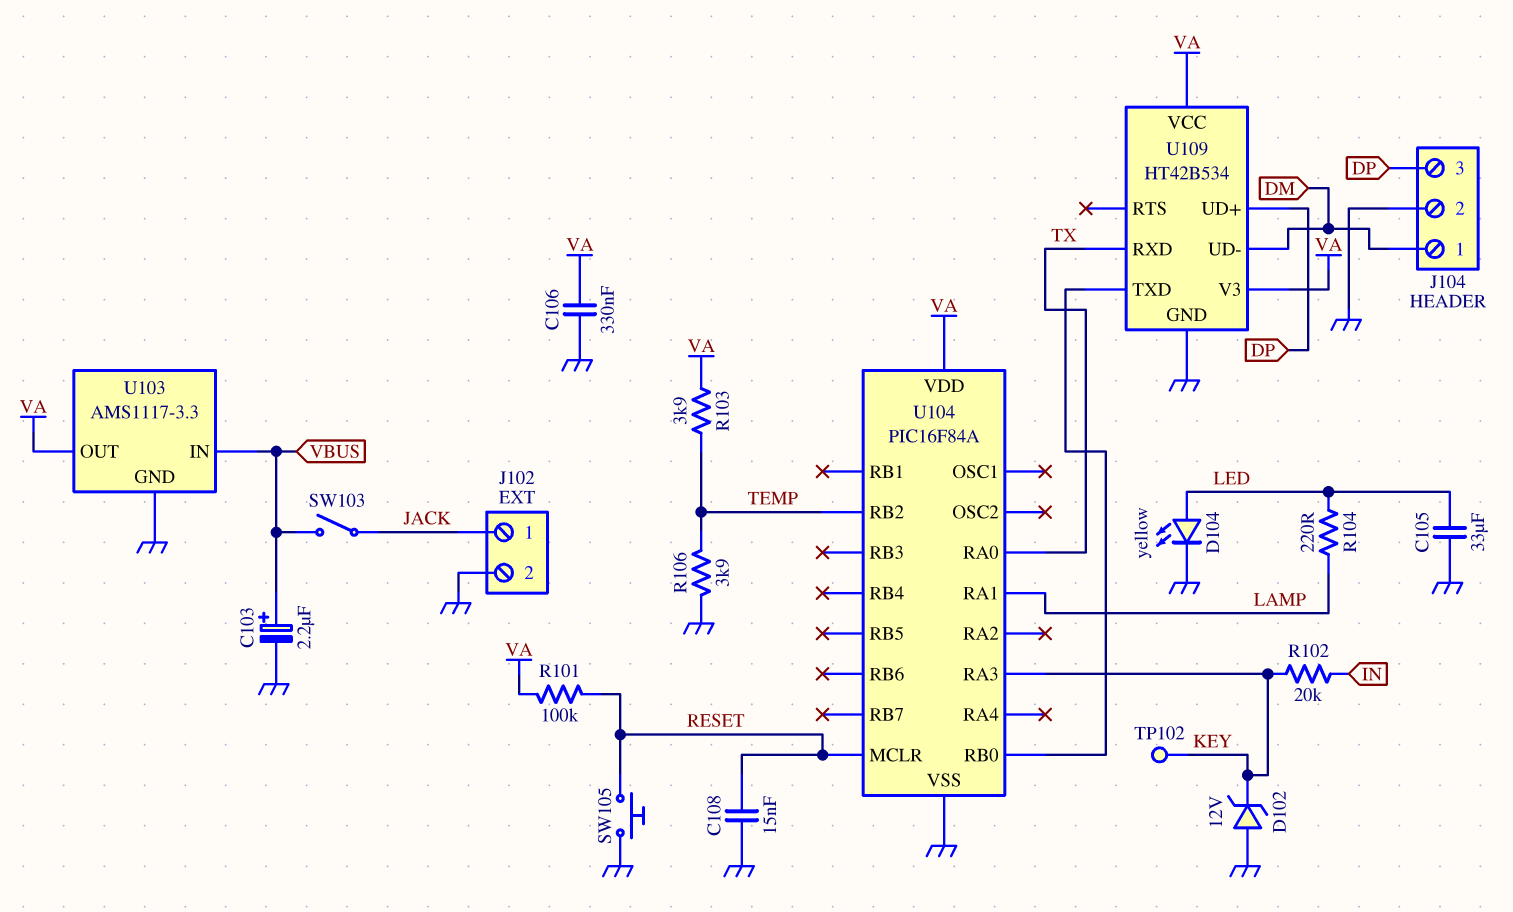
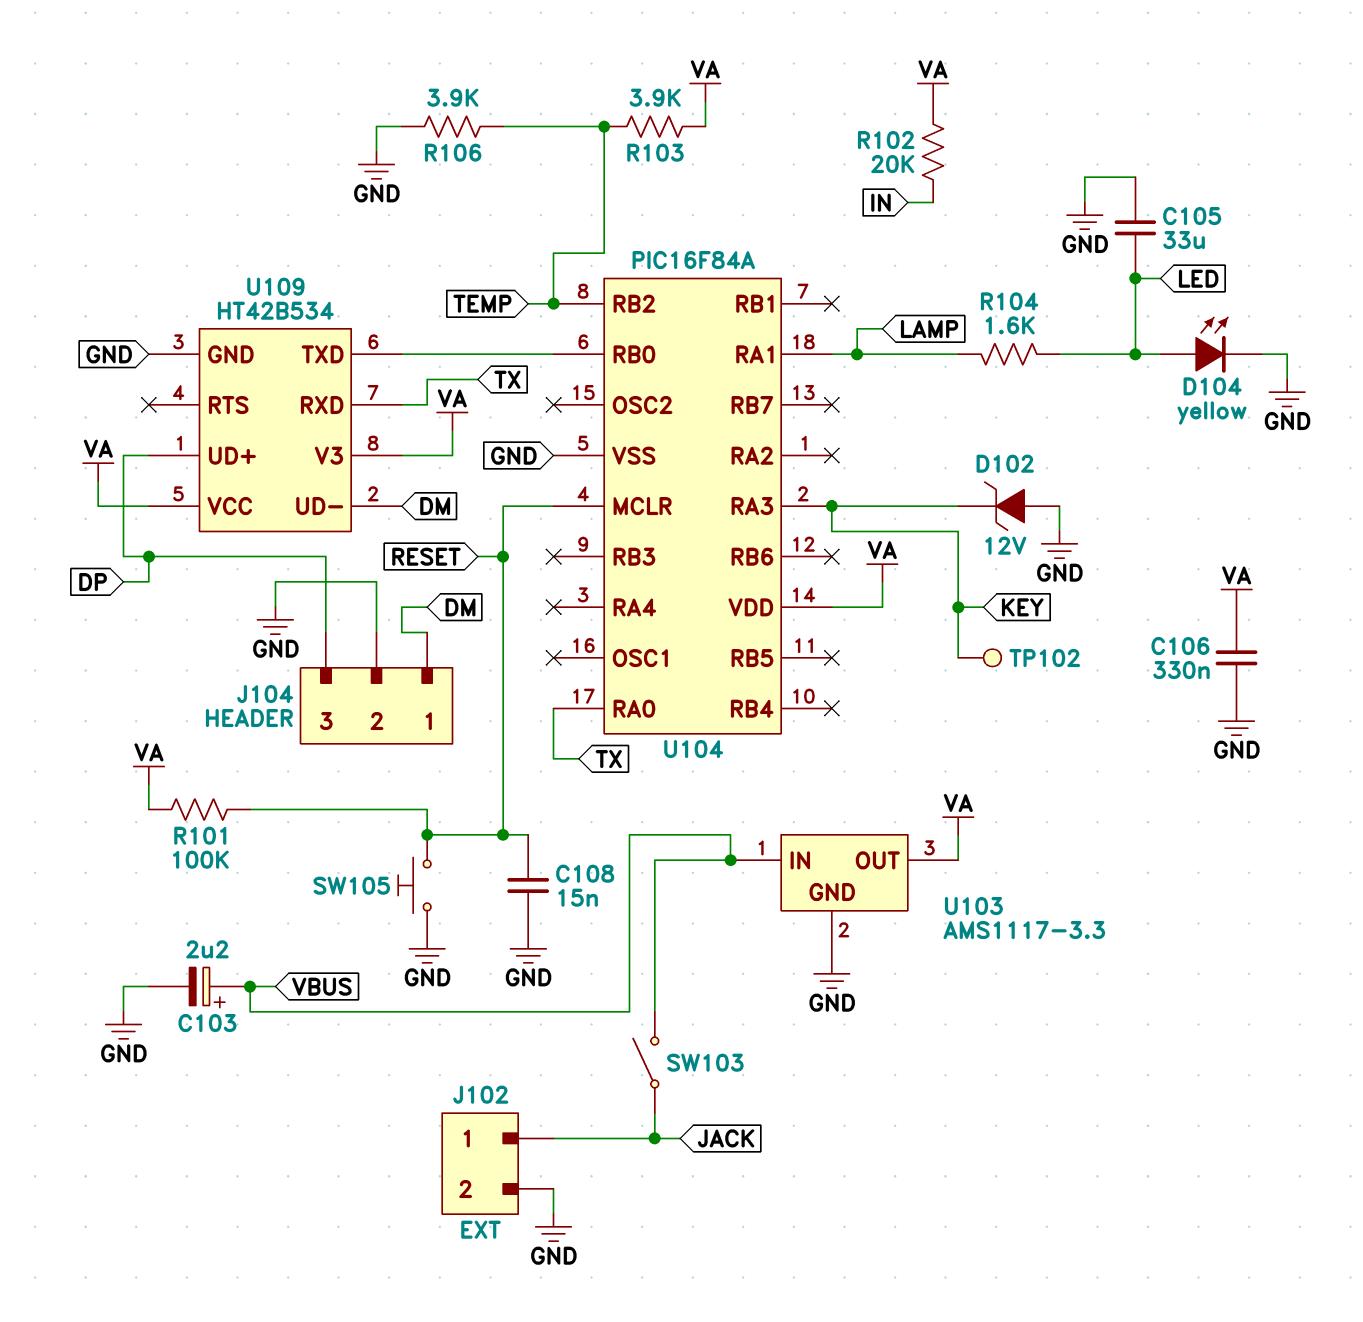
R102: 20k (IN, KEY) -> 20k (IN, VA)
R104: 220 (LAMP, LED) -> 1.6k (LAMP, LED)

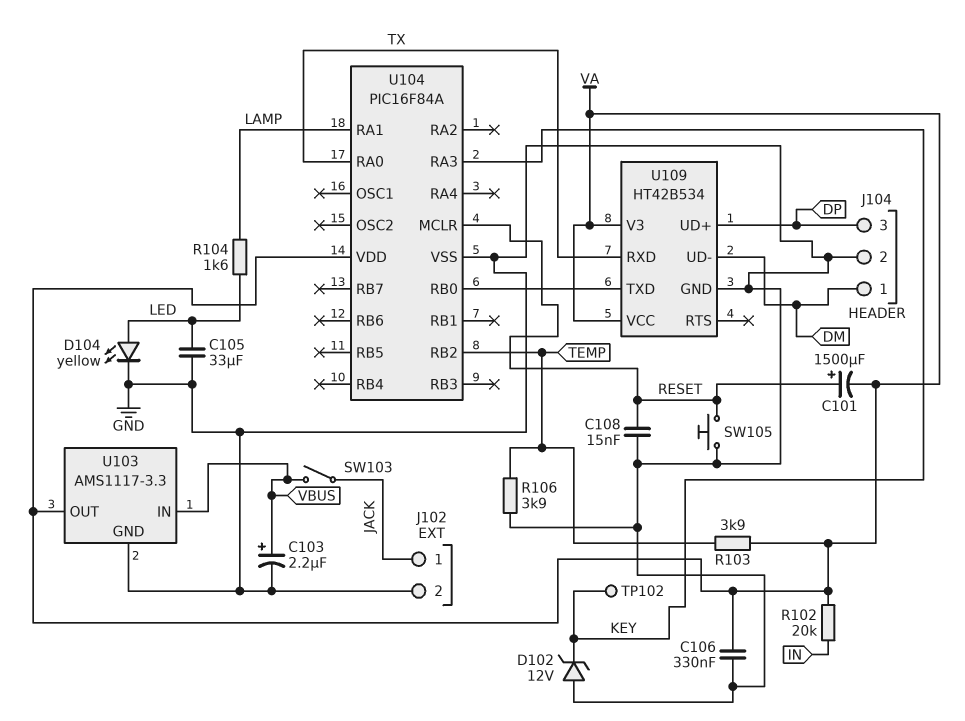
C101: none -> 1500uF (plus RESET, minus VA)
R101: 100k (RESET, VA) -> none

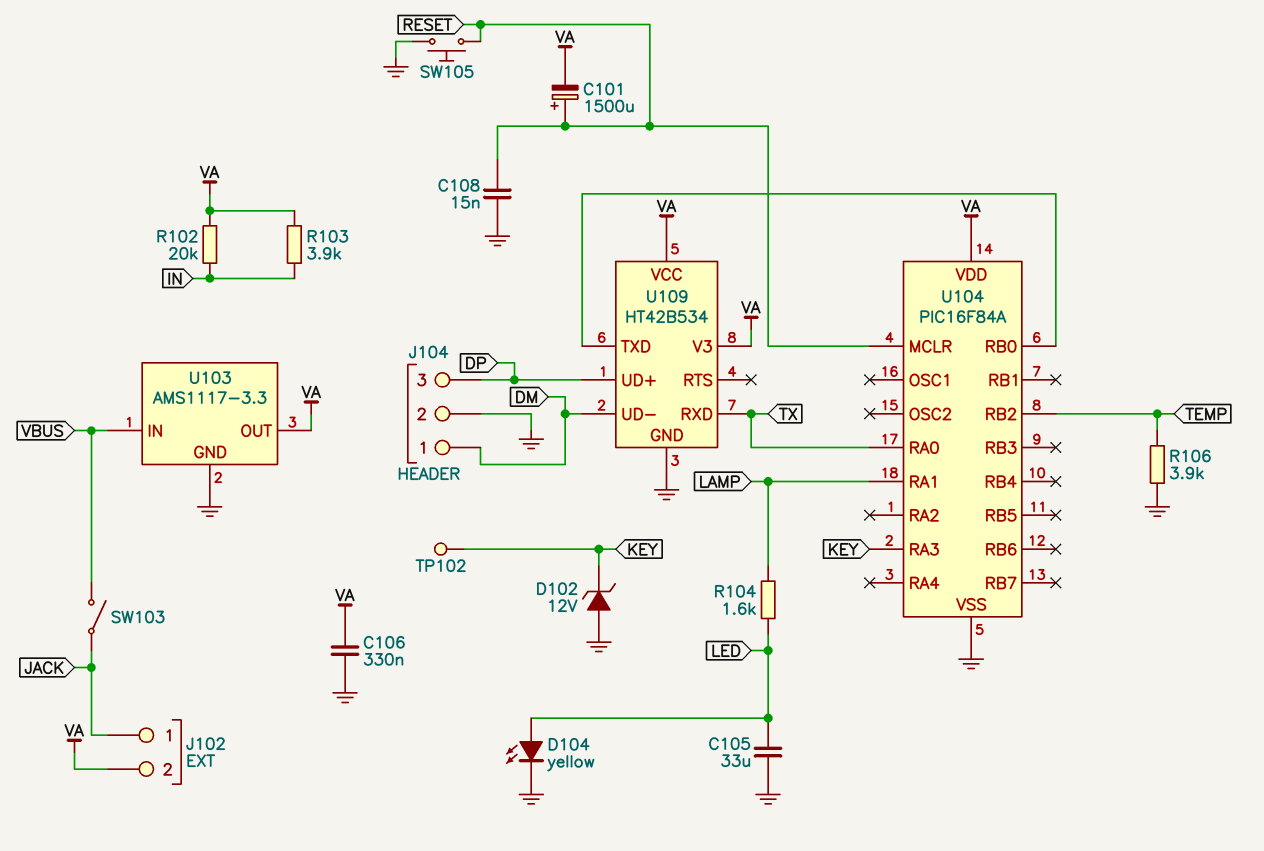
C103: 2.2uF (plus VBUS, minus GND) -> none
J102 pin 2: GND -> VA
R103: 3.9k (TEMP, VA) -> 3.9k (IN, VA)

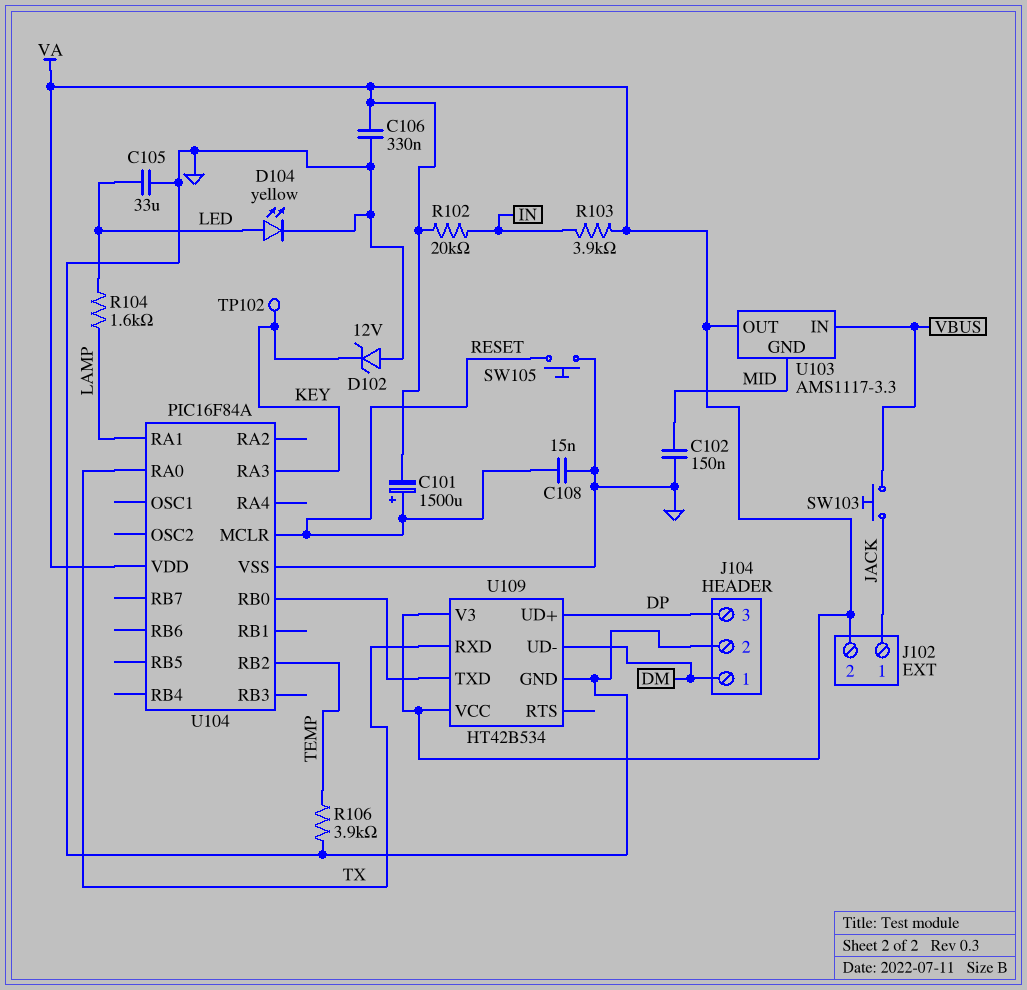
C102: none -> 150nF (GND, MID)
SW103: switch (JACK, VBUS) -> button (JACK, VBUS)
U103 pin GND: GND -> MID

